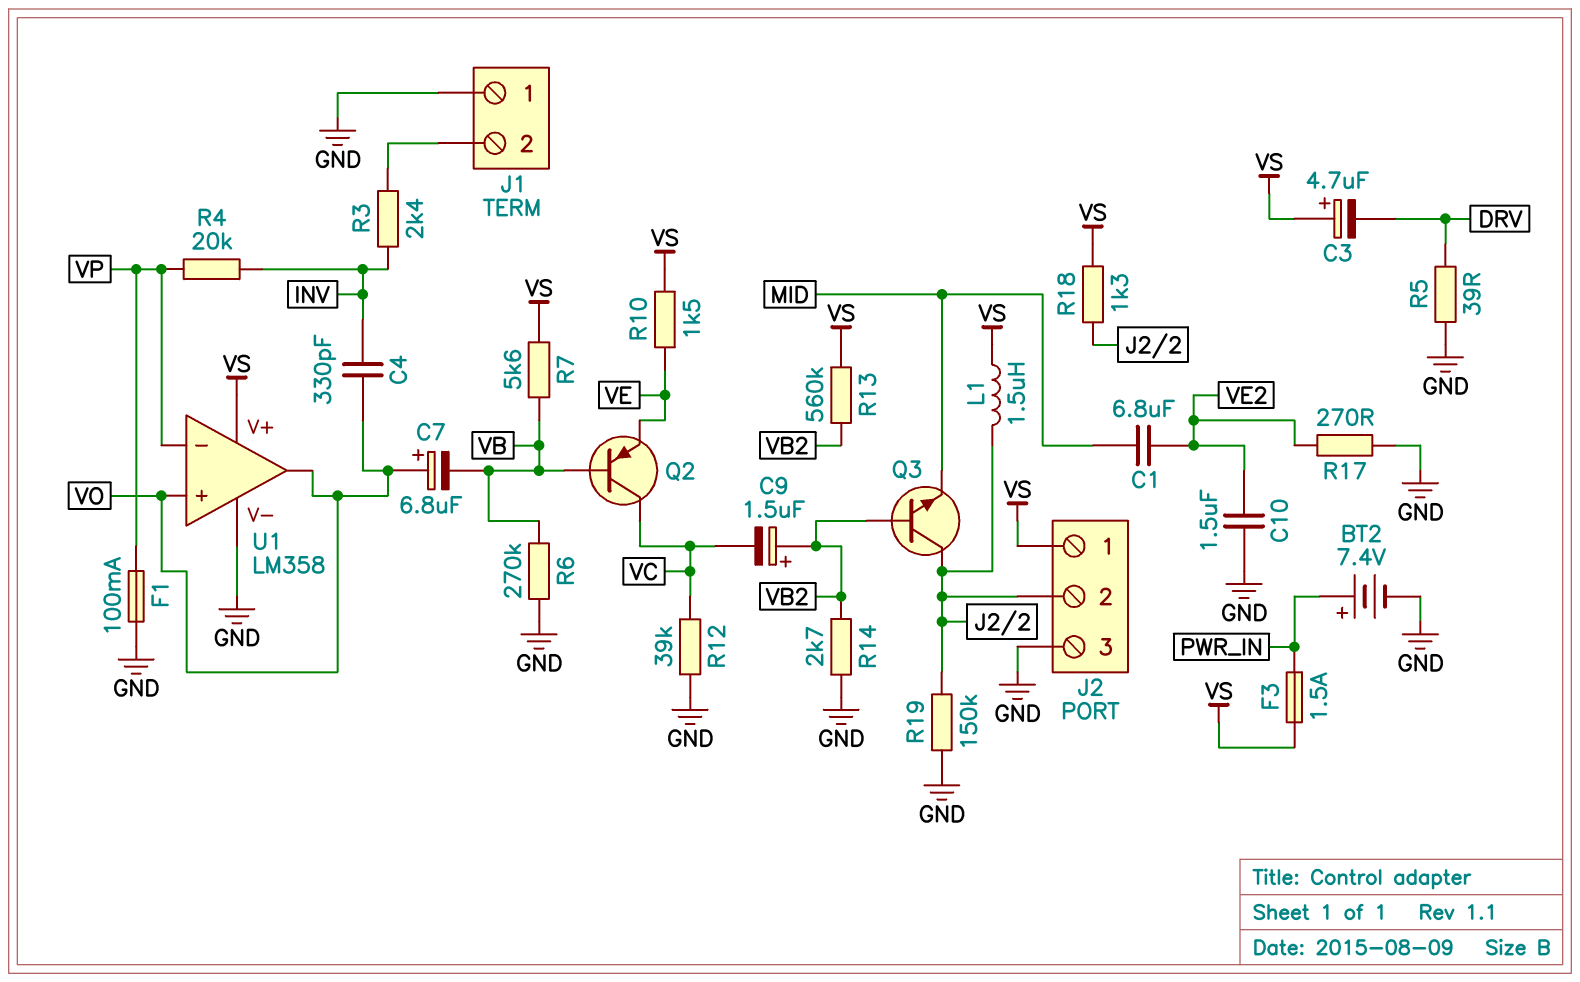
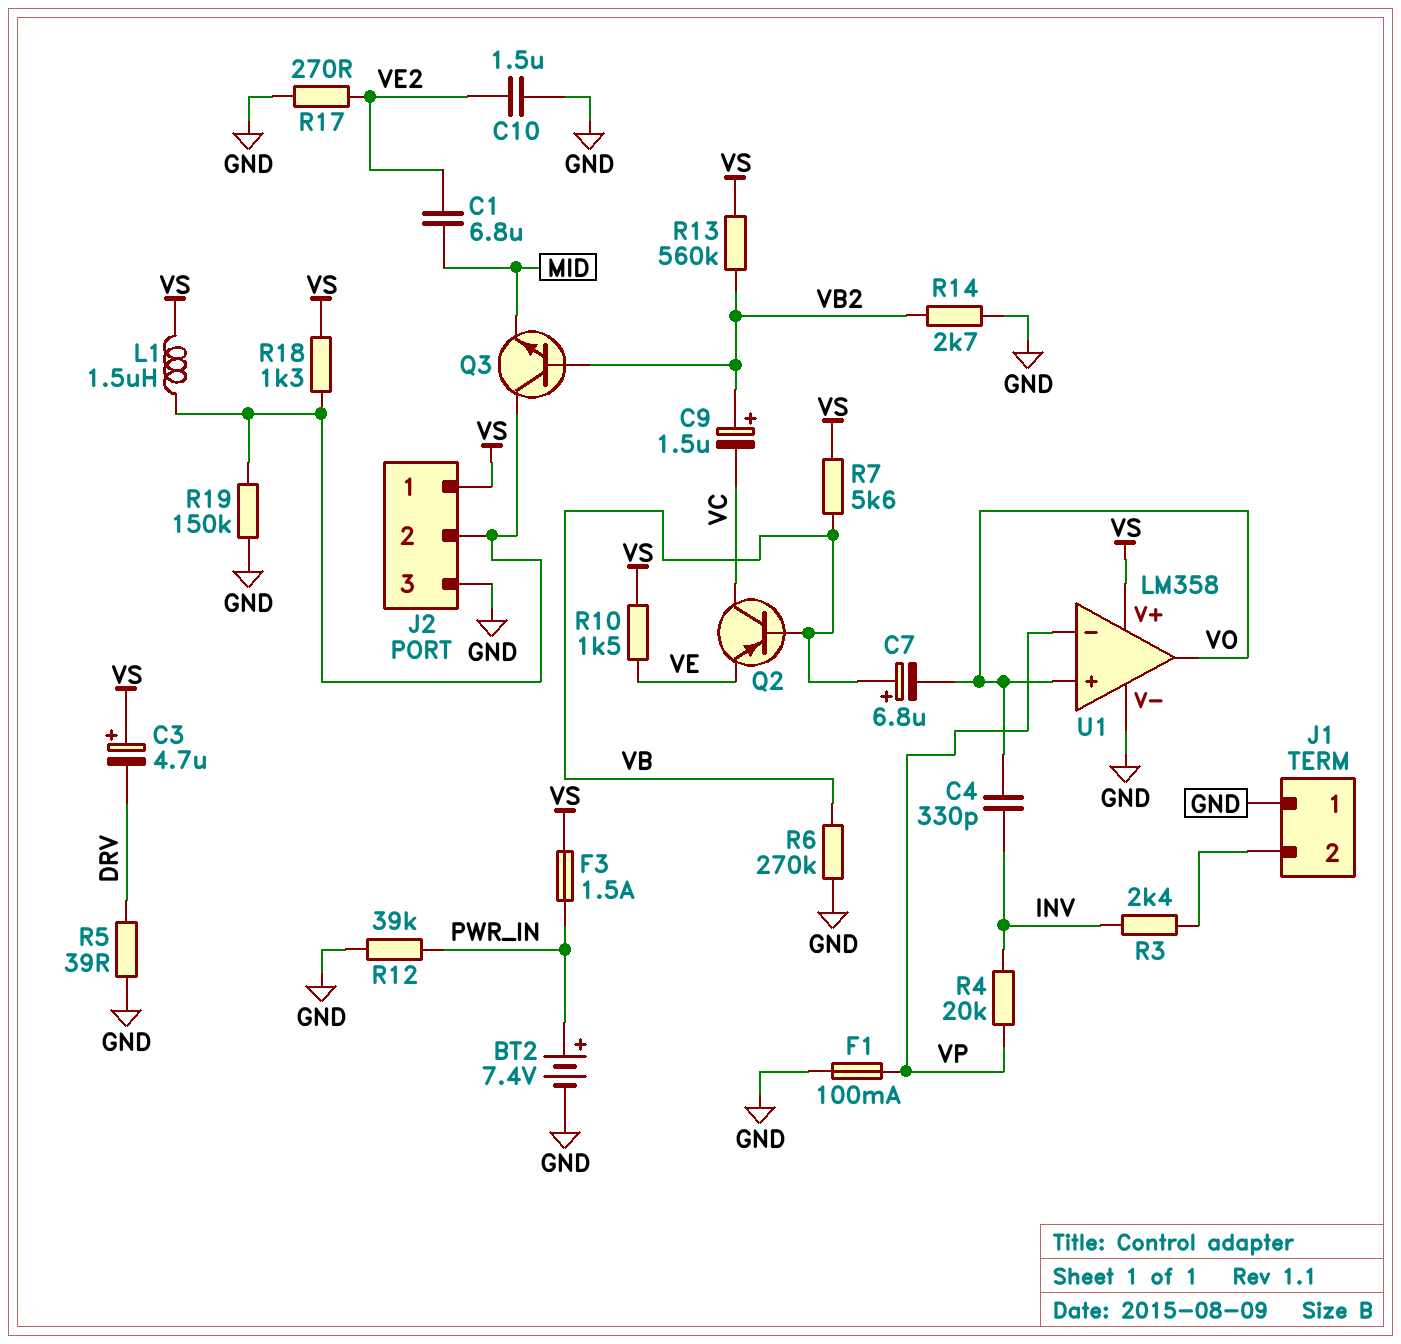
C7: 6.8uF (plus VO, minus VB) -> 6.8uF (plus VB, minus VO)
R12: 39k (GND, VC) -> 39k (GND, PWR_IN)

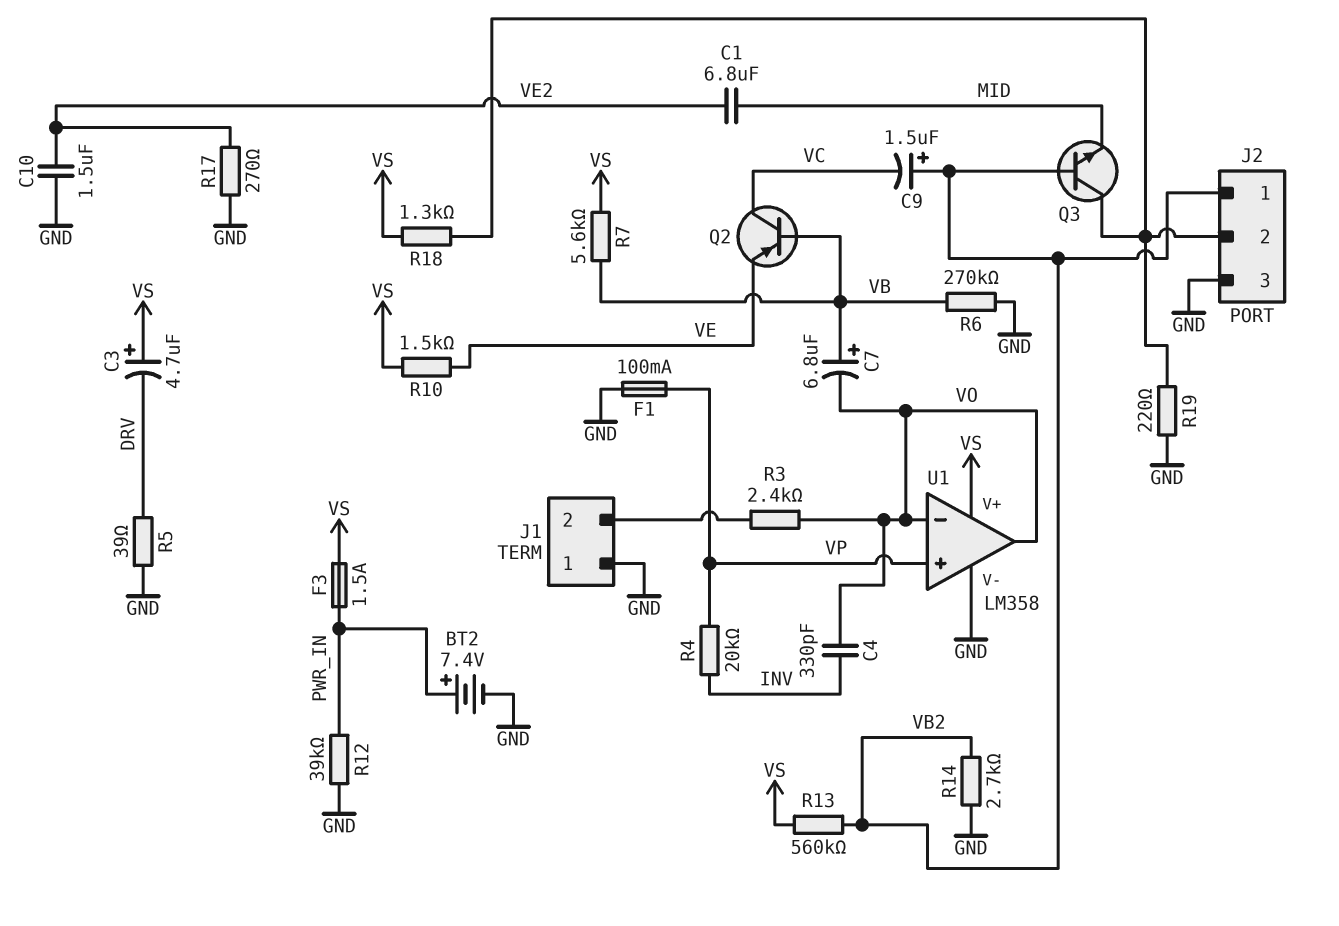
J2 pin 1: VS -> VB2
L1: 1.5uH (J2/2, VS) -> none
R3: 2.4k (INV, J1/2) -> 2.4k (J1/2, VO)
R19: 150k (GND, J2/2) -> 220 (GND, J2/2)
U1 pin in+: VO -> VP
U1 pin in-: VP -> VO

